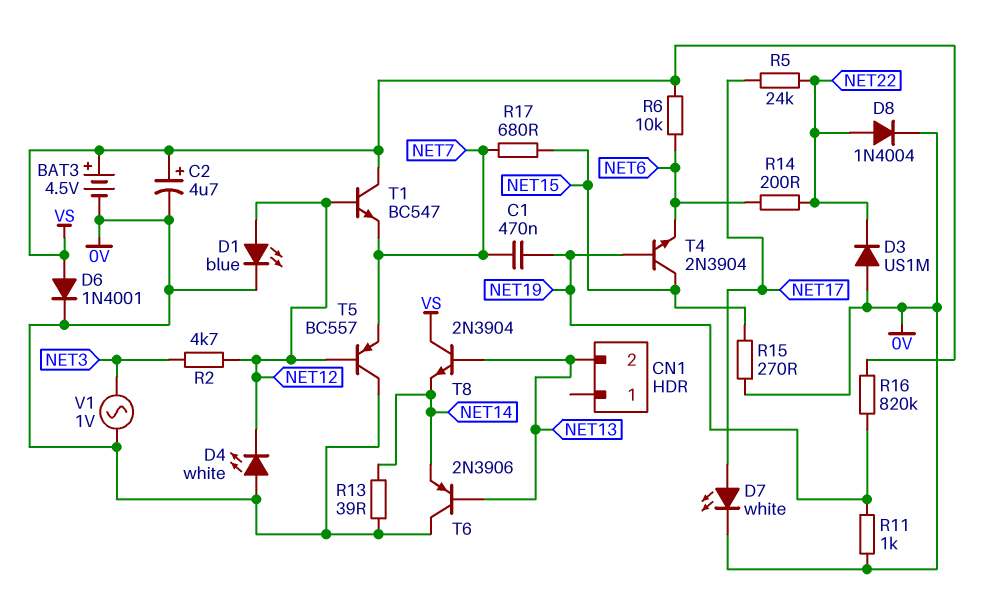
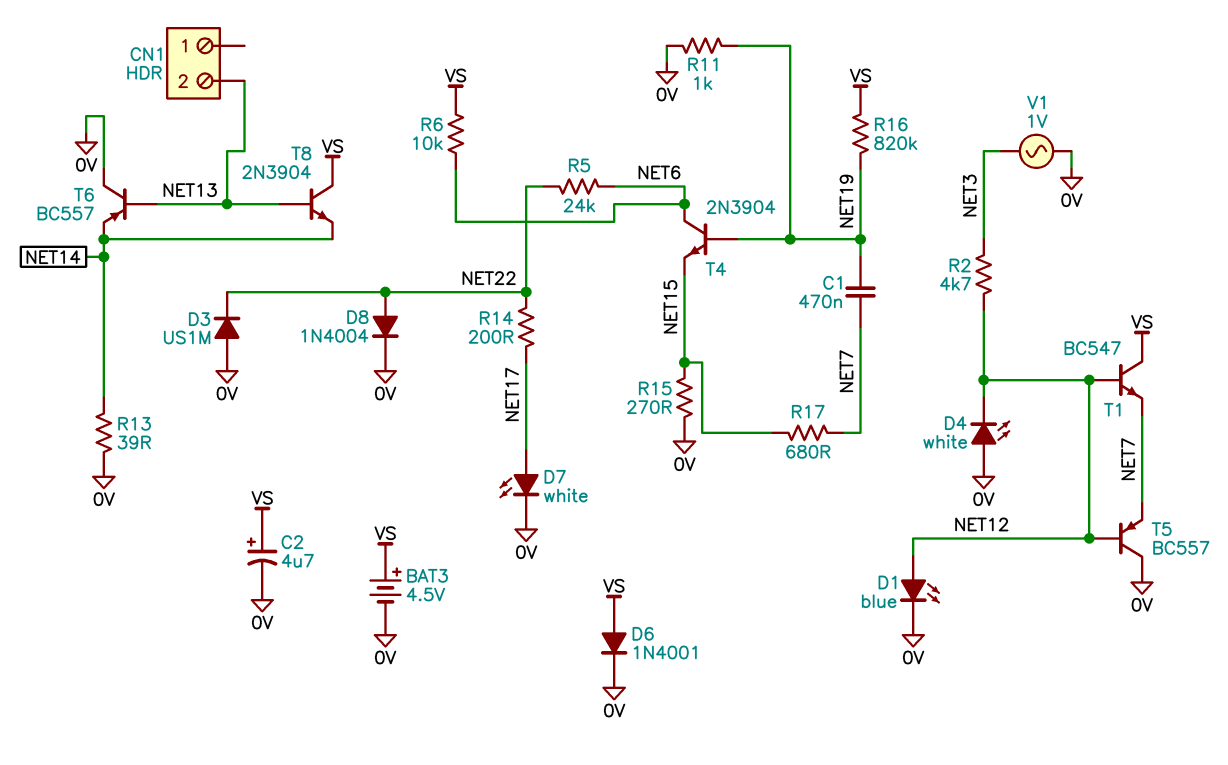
R5: 24k (NET17, NET22) -> 24k (NET6, NET22)
R14: 200 (NET6, NET22) -> 200 (NET17, NET22)
T4: NPN 2N3904 (B NET19, C NET15, E NET6) -> NPN 2N3904 (B NET19, C NET6, E NET15)
T6: PNP 2N3906 (B NET13, C 0V, E NET14) -> PNP BC557 (B NET13, C 0V, E NET14)

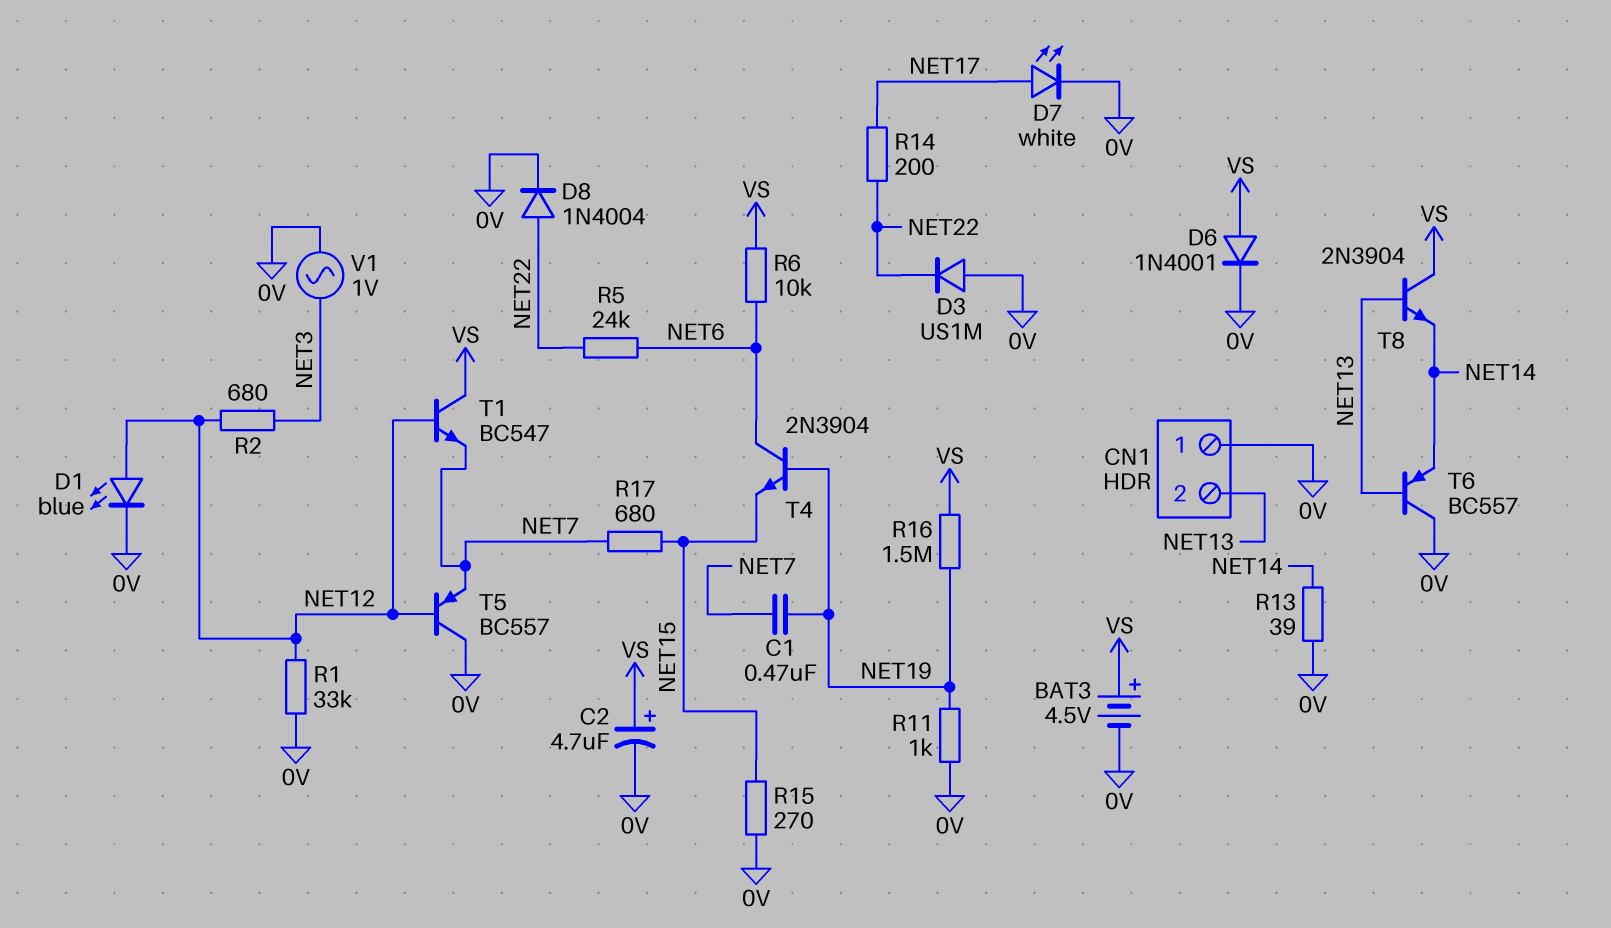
CN1 pin 1: none -> 0V
D4: LED white (A 0V, K NET12) -> none
R1: none -> 33k (0V, NET12)
R2: 4.7k (NET3, NET12) -> 680 (NET3, NET12)
R16: 820k (NET19, VS) -> 1.5M (NET19, VS)

